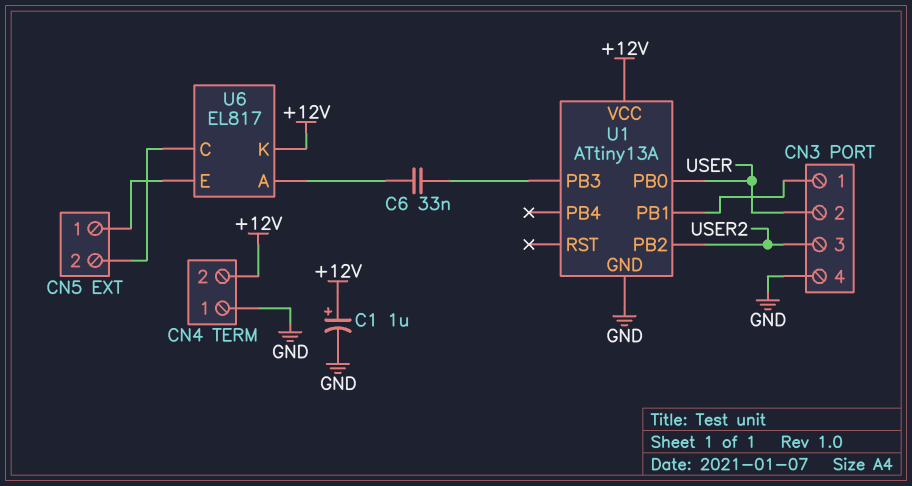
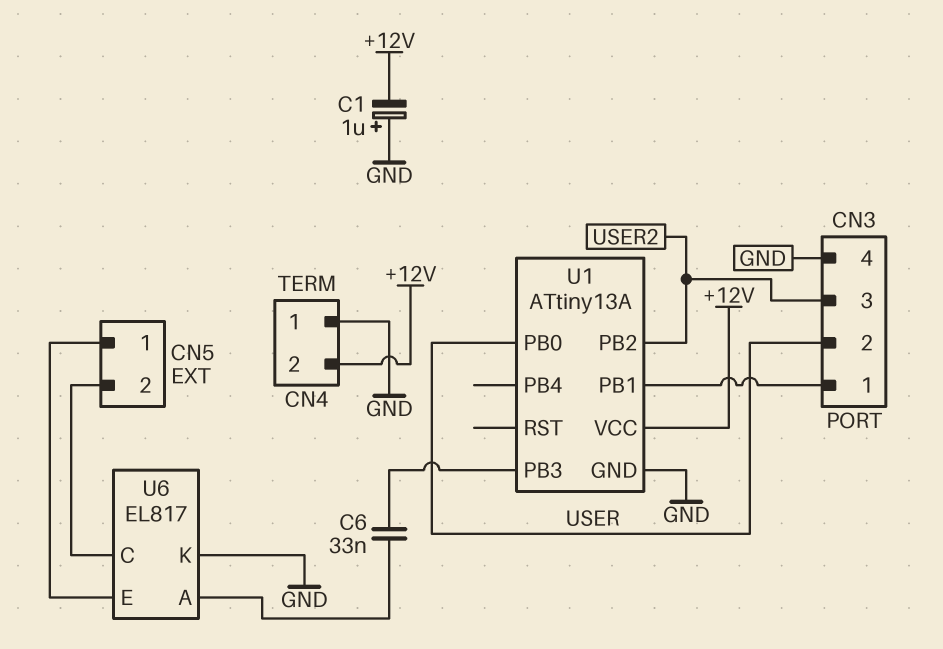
C1: 1uF (plus +12V, minus GND) -> 1uF (plus GND, minus +12V)
U6 pin K: +12V -> GND

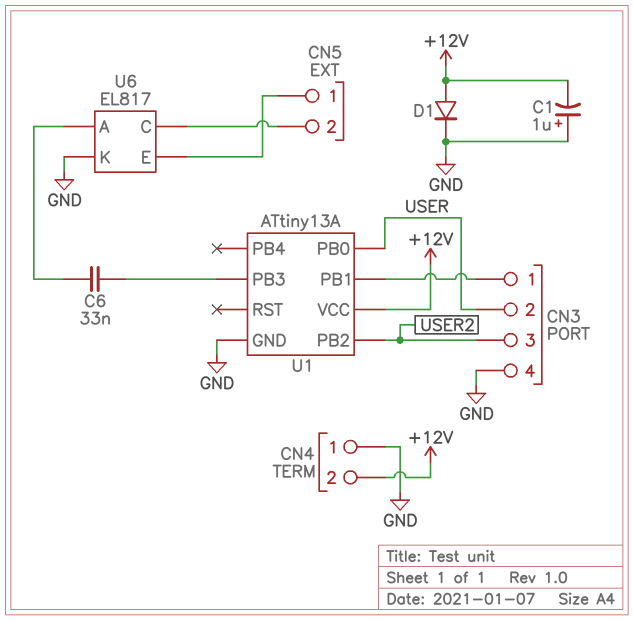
D1: none -> diode (A +12V, K GND)

